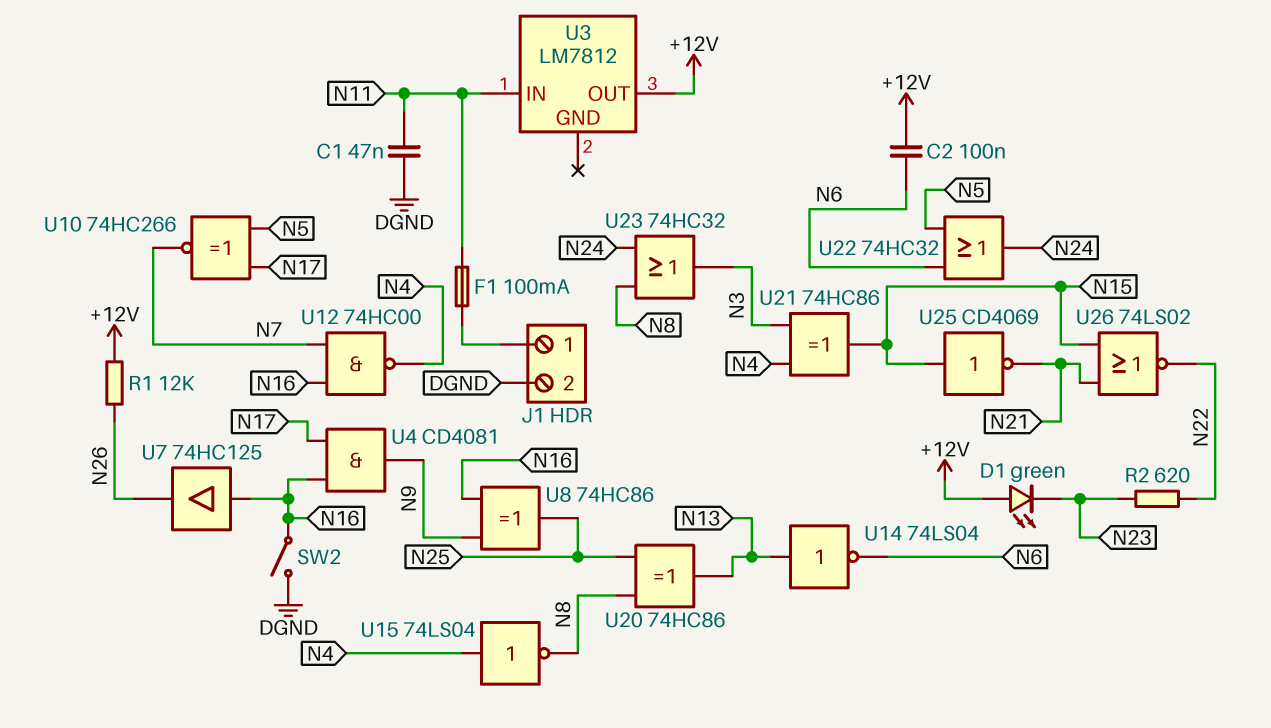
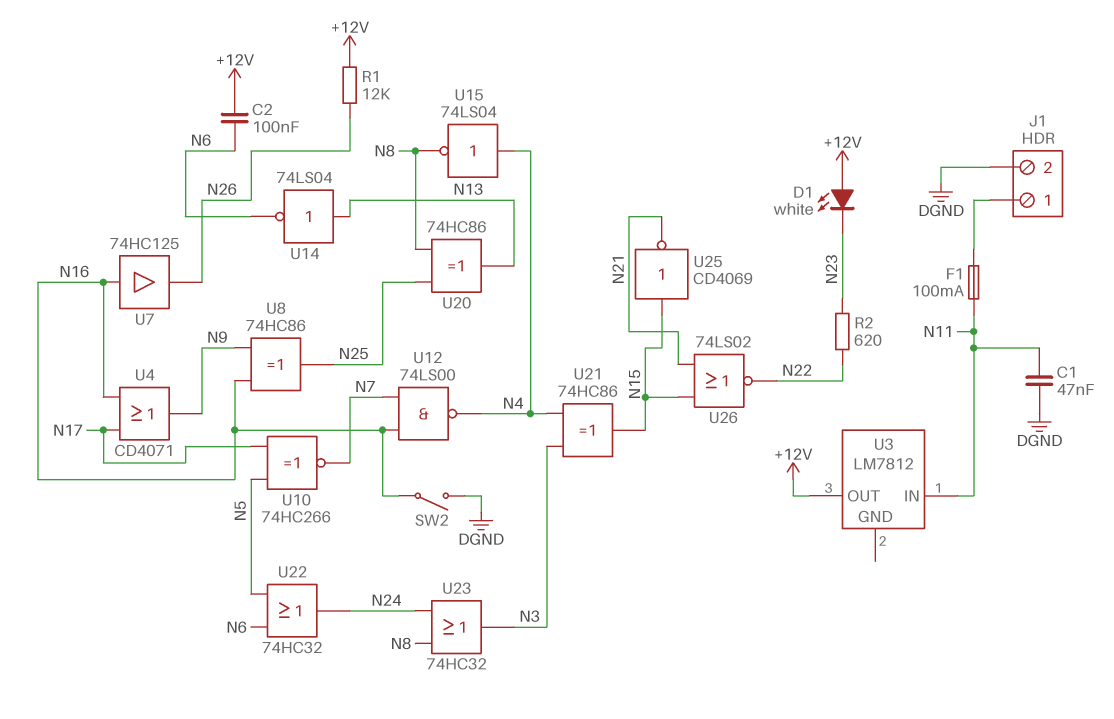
D1: LED green (A +12V, K N23) -> LED white (A +12V, K N23)
U4: AND CD4081 (in N16, in N17, out N9) -> OR CD4071 (in N16, in N17, out N9)
U12: NAND 74HC00 (in N7, in N16, out N4) -> NAND 74LS00 (in N7, in N16, out N4)

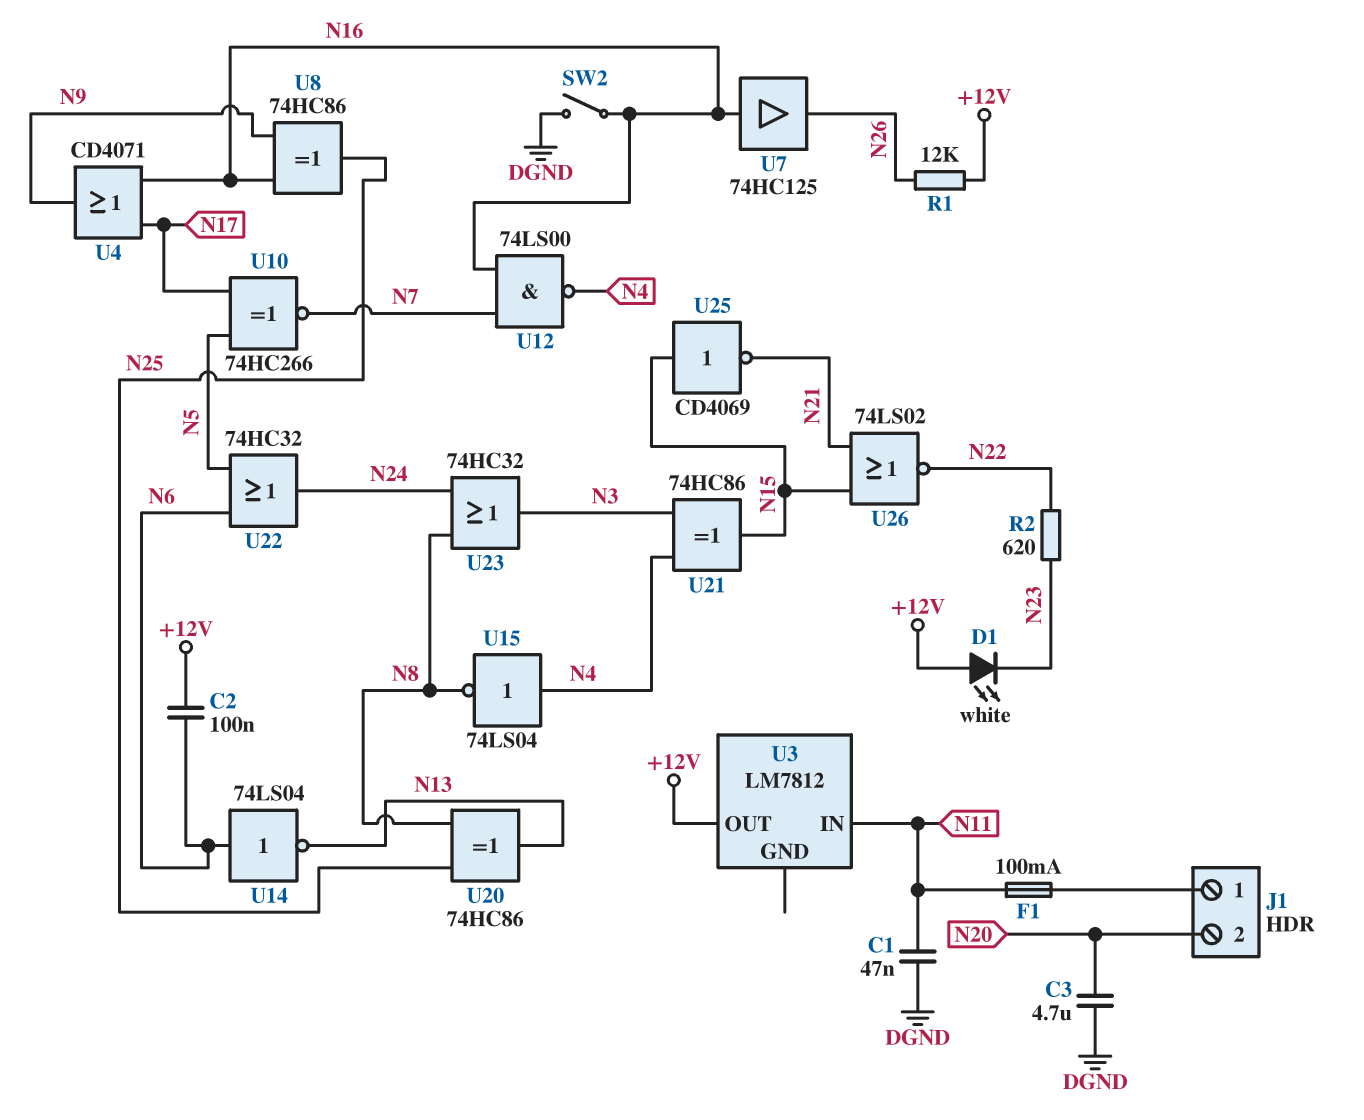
C3: none -> 4.7uF (DGND, N20)
J1 pin 2: DGND -> N20
U14: NOT 74LS04 (in N13, out N6) -> NOT 74LS04 (in N6, out N13)

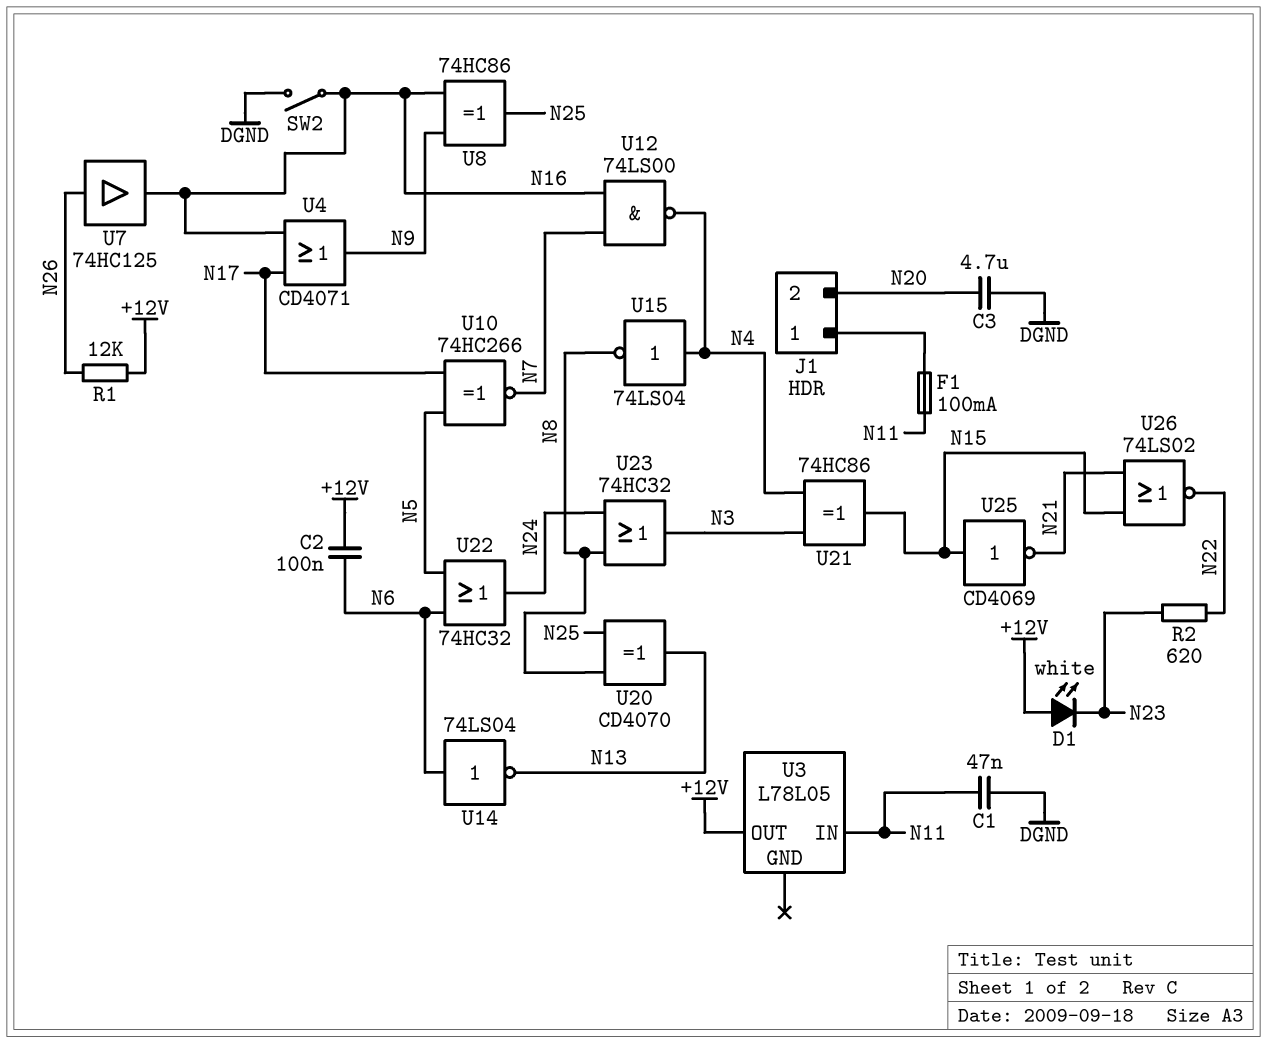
U3: LM7812 -> L78L05
U7: buffer 74HC125 (in N16, out N26) -> buffer 74HC125 (in N26, out N16)
U20: XOR 74HC86 (in N8, in N25, out N13) -> XOR CD4070 (in N8, in N25, out N13)

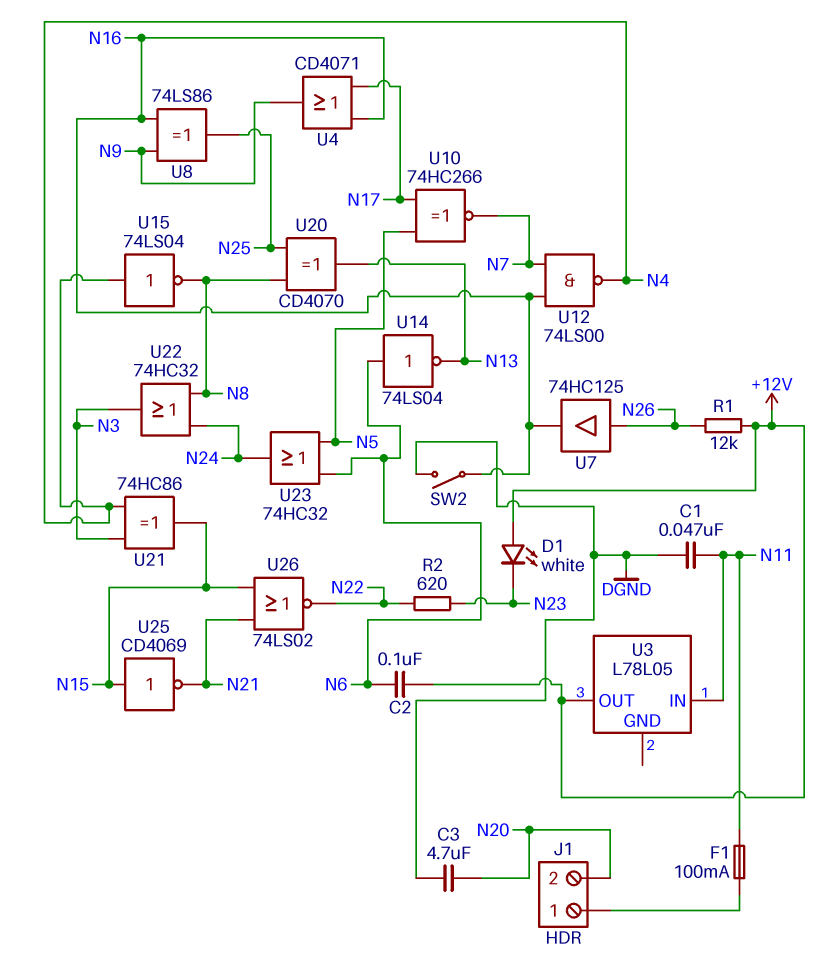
U8: XOR 74HC86 (in N9, in N16, out N25) -> XOR 74LS86 (in N9, in N16, out N25)
U22: OR 74HC32 (in N5, in N6, out N24) -> OR 74HC32 (in N8, in N24, out N3)
U23: OR 74HC32 (in N8, in N24, out N3) -> OR 74HC32 (in N5, in N6, out N24)

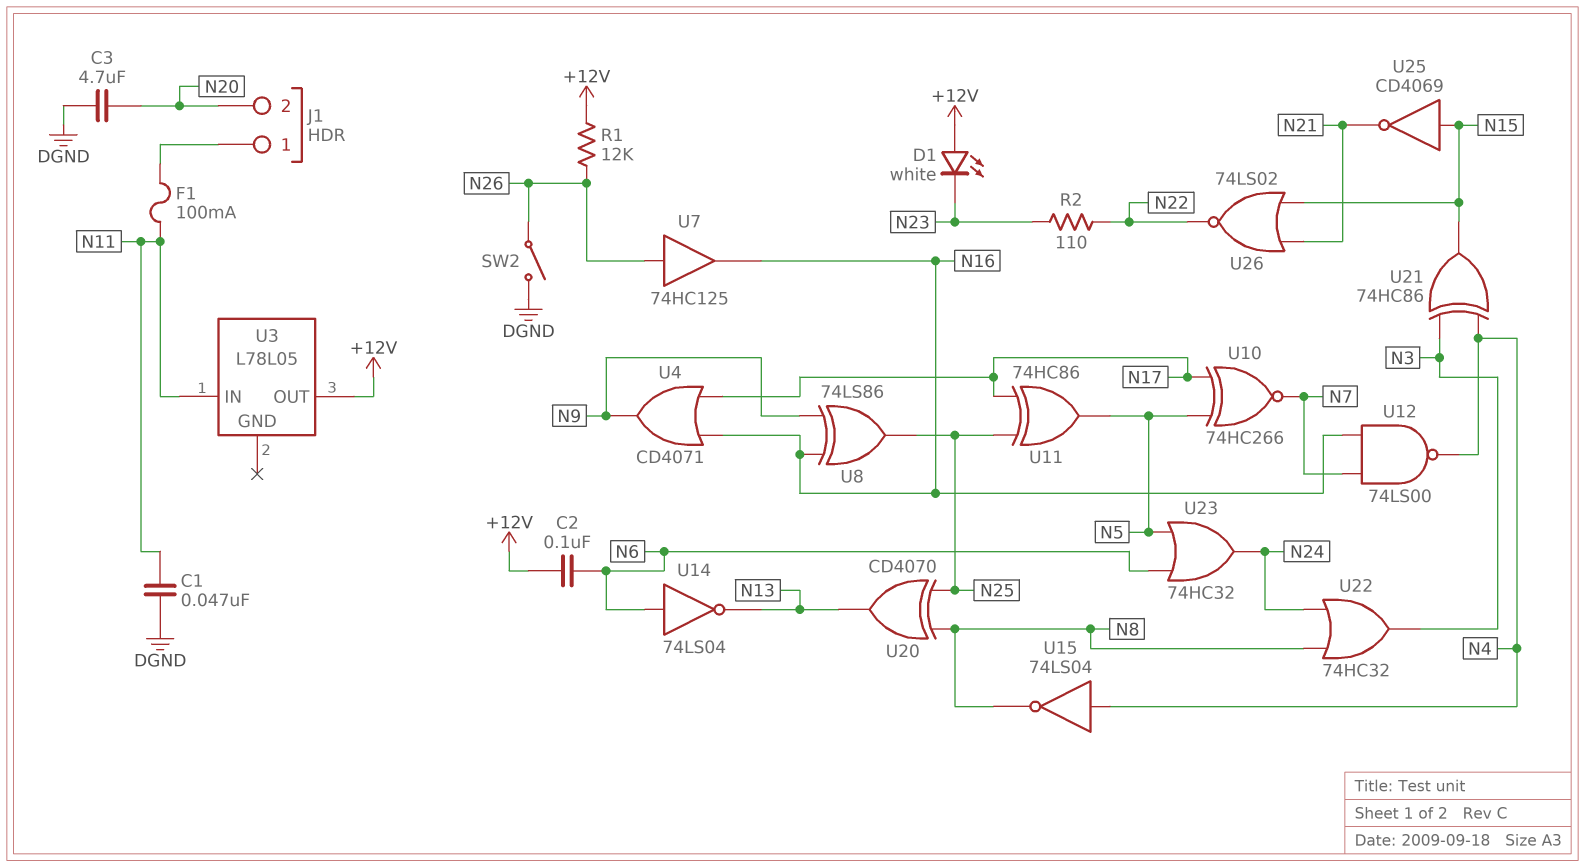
R2: 620 (N22, N23) -> 110 (N22, N23)
SW2: switch (DGND, N16) -> switch (DGND, N26)
U11: none -> XOR 74HC86 (in N17, in N25, out N5)

